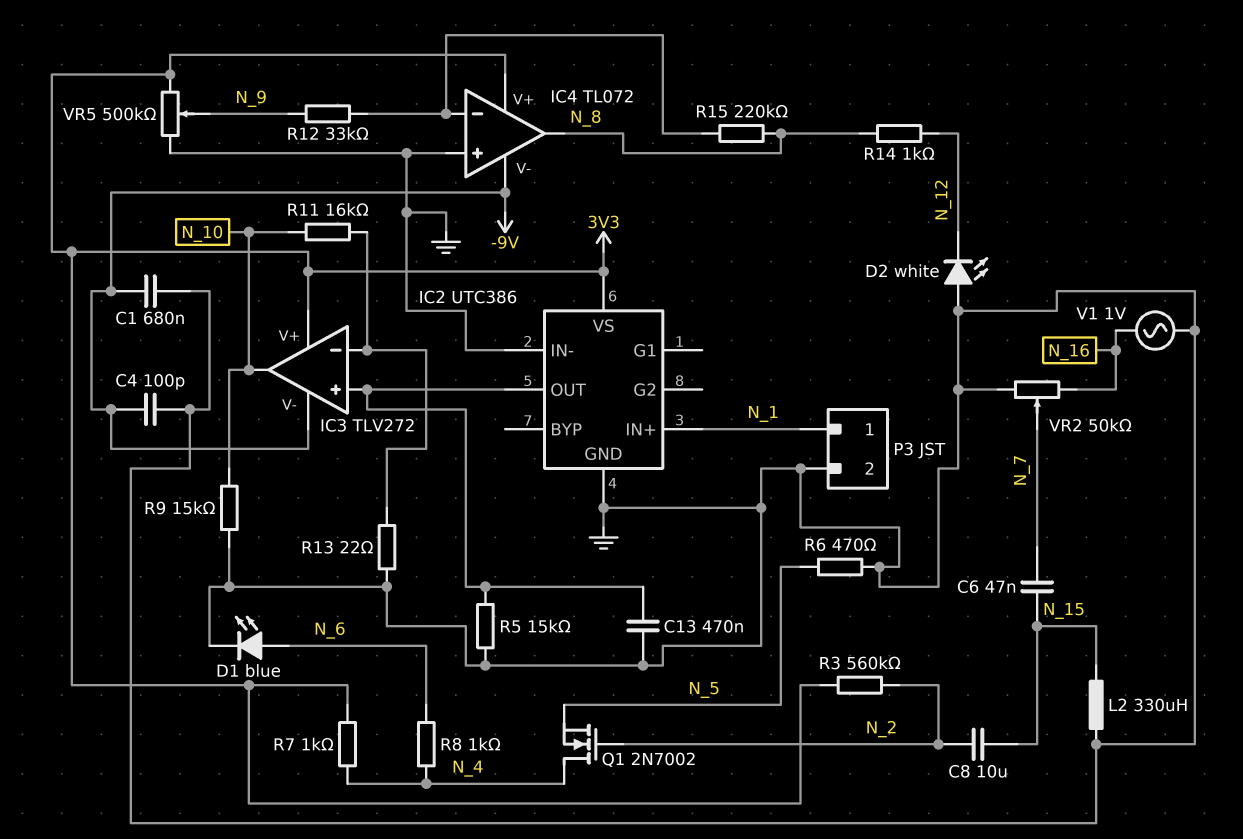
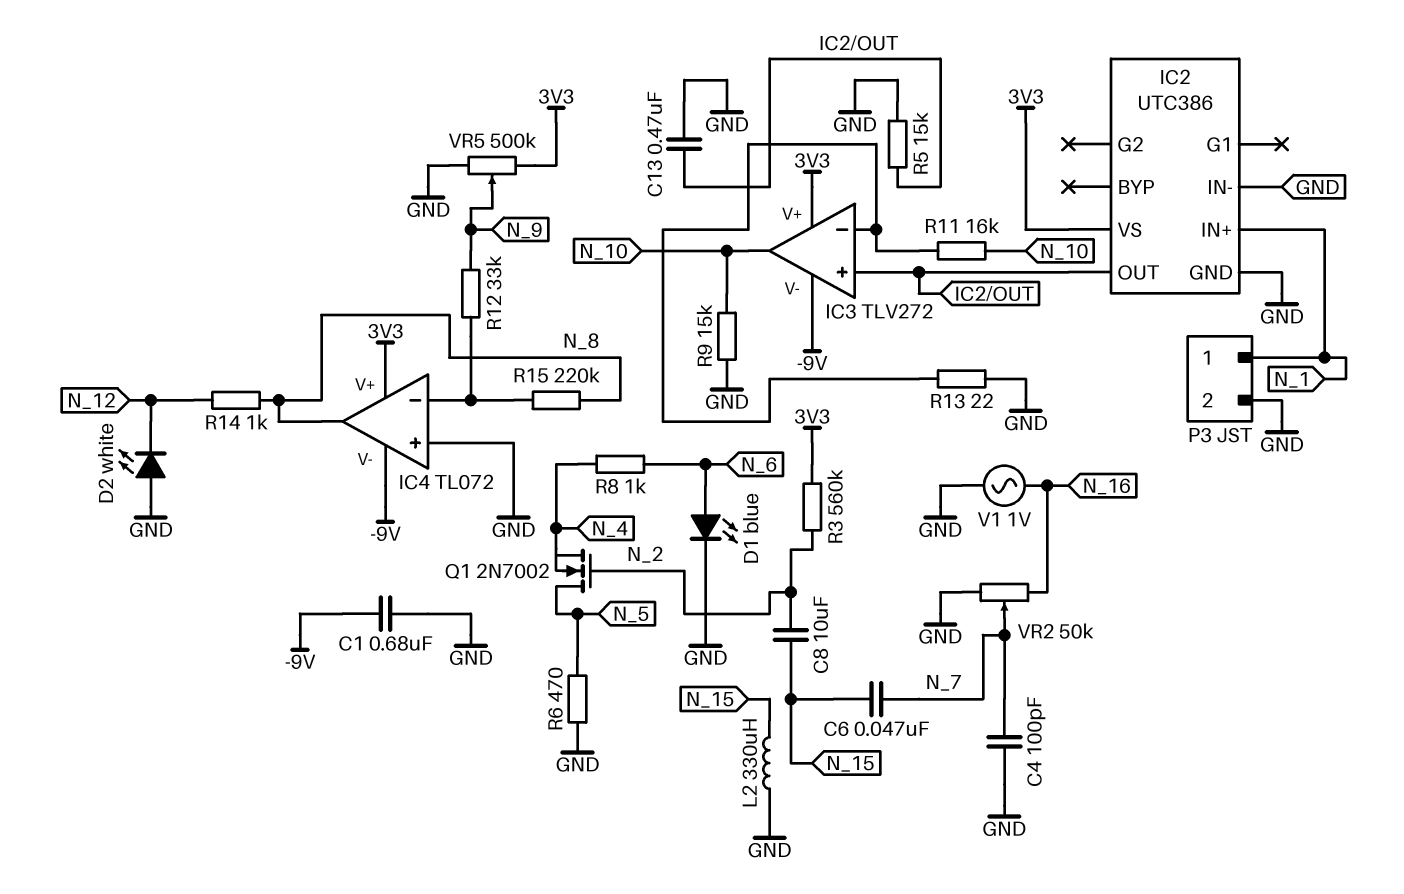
C4: 100pF (-9V, GND) -> 100pF (GND, N_7)
Q1: NMOS 2N7002 (G N_2, D N_4, S N_5) -> NMOS 2N7002 (G N_2, D N_5, S N_4)
R7: 1k (3V3, N_4) -> none

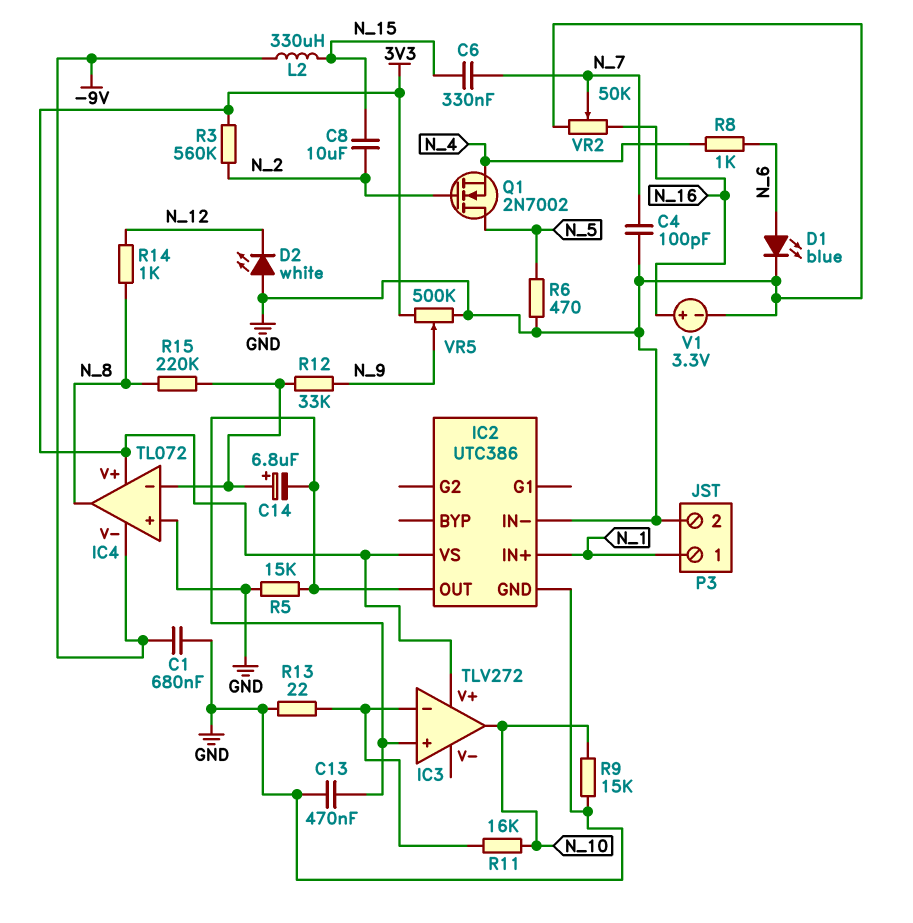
C6: 47nF (N_7, N_15) -> 330nF (N_7, N_15)
C14: none -> 6.8uF (plus IC4/in-, minus IC2/OUT)
IC3 pin V-: -9V -> none
L2: 330uH (GND, N_15) -> 330uH (-9V, N_15)
V1: AC 1V (GND, N_16) -> 3.3V (plus N_16, minus GND)

